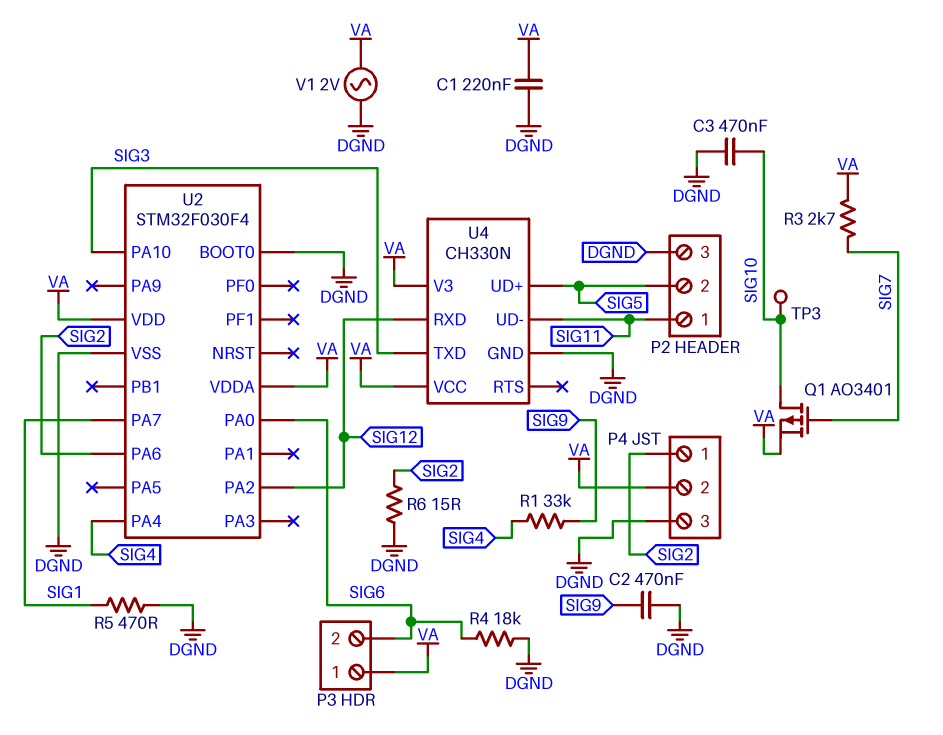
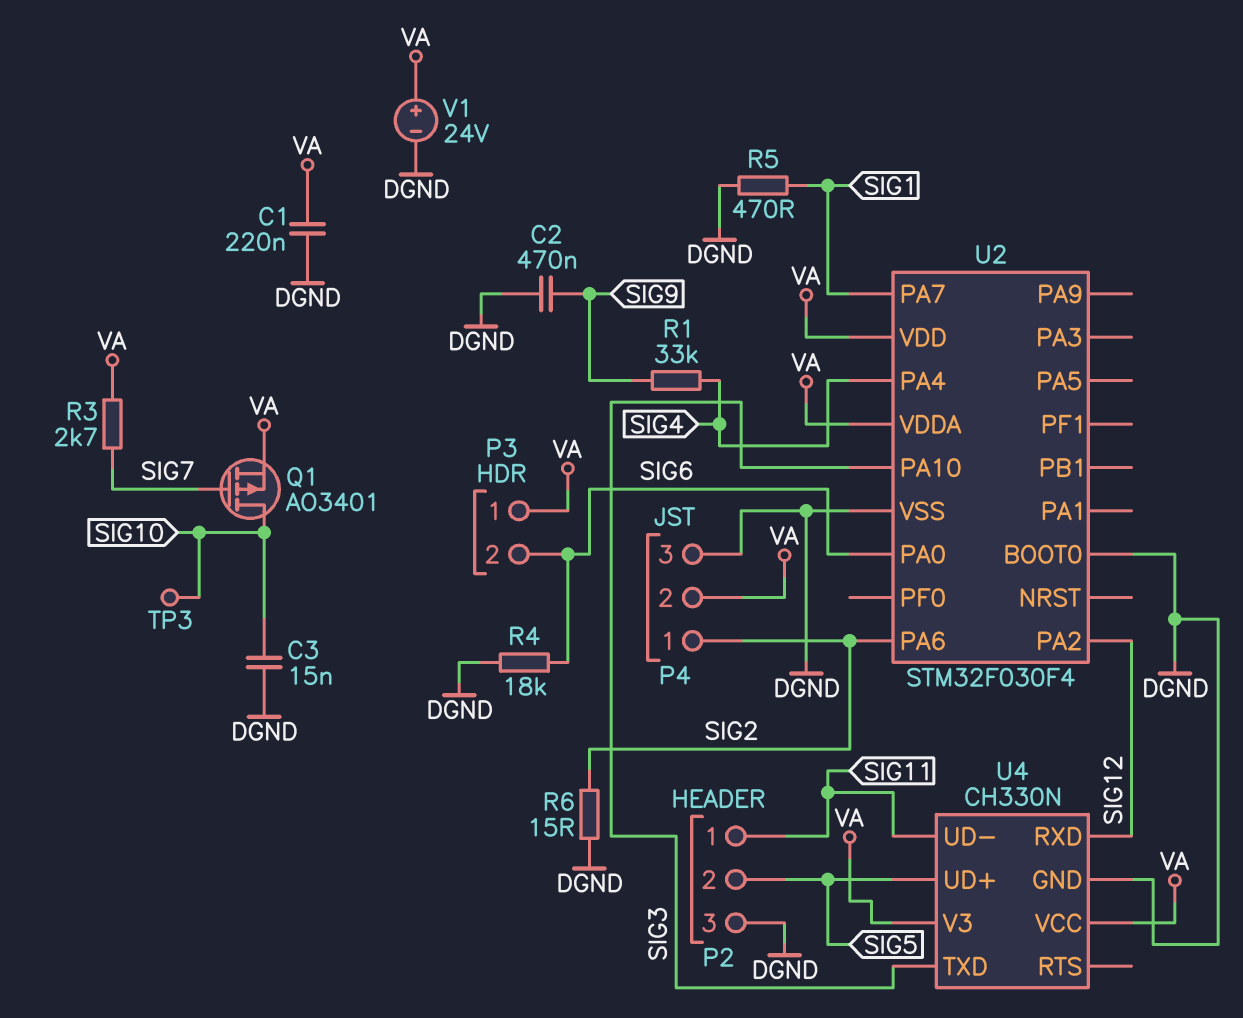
C3: 470nF (DGND, SIG10) -> 15nF (DGND, SIG10)
V1: AC 2V (DGND, VA) -> 24V (plus VA, minus DGND)

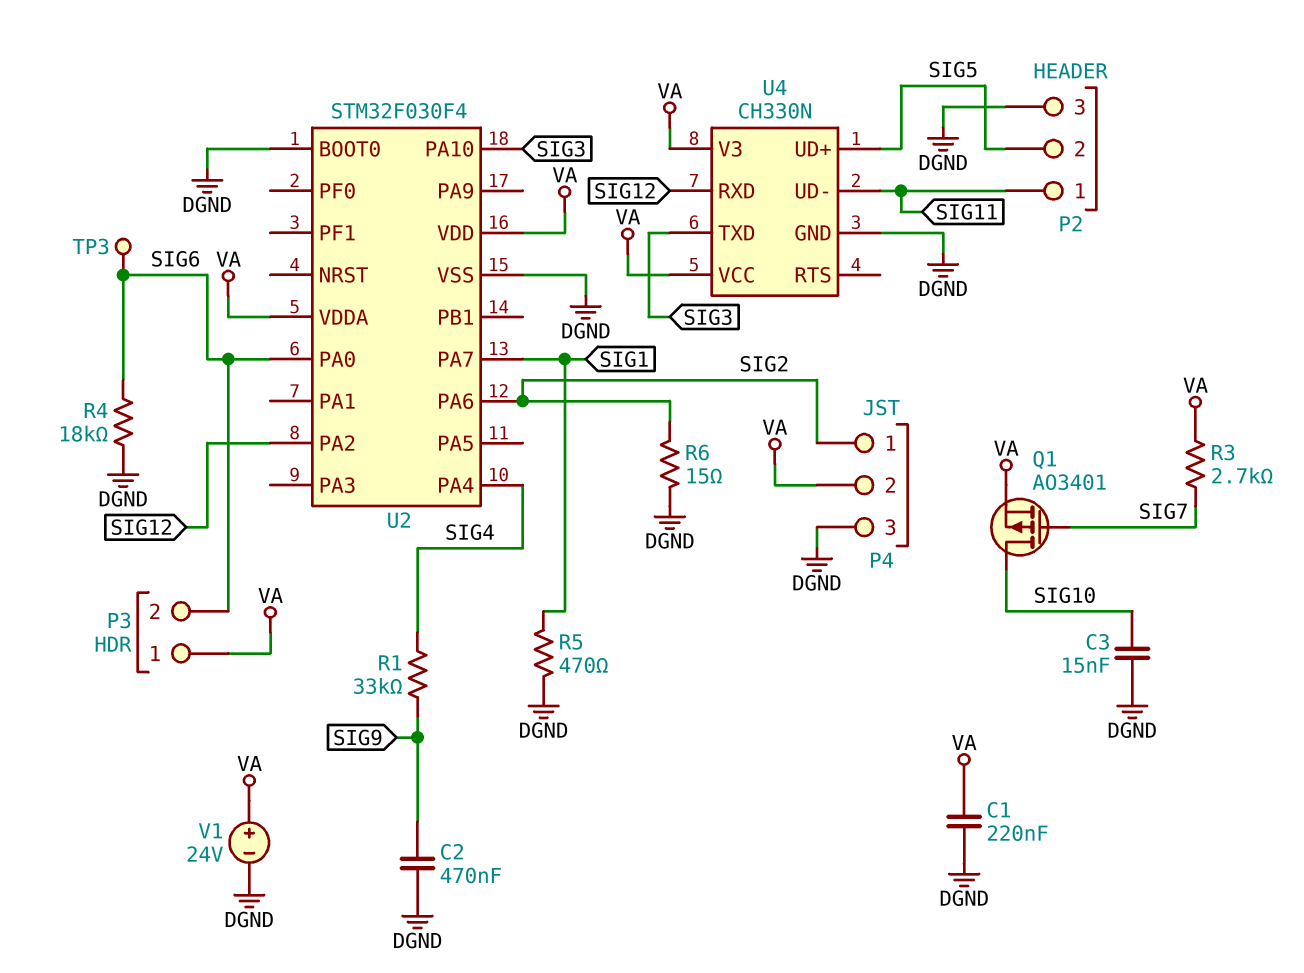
TP3: test point (SIG10) -> test point (SIG6)

